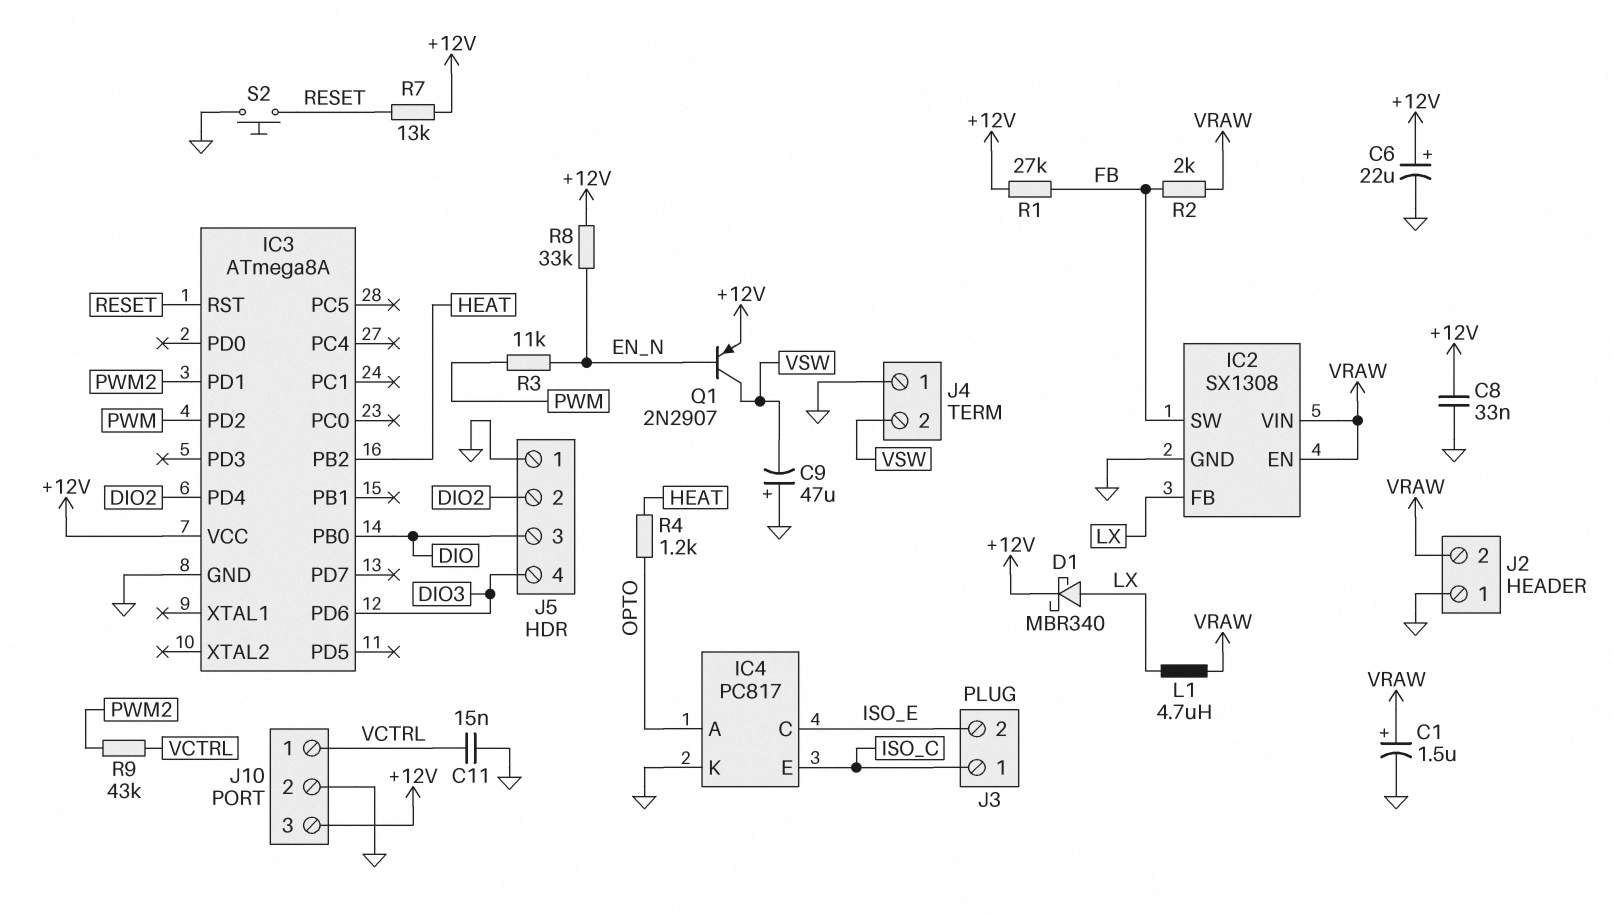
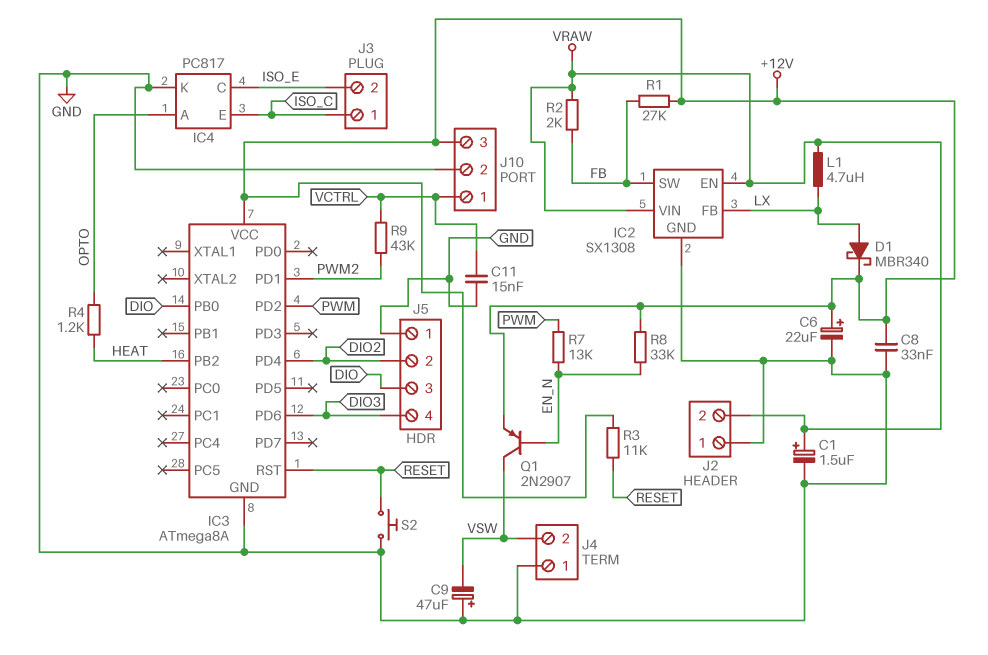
R3: 11k (EN_N, PWM) -> 11k (+12V, RESET)
R7: 13k (+12V, RESET) -> 13k (EN_N, PWM)

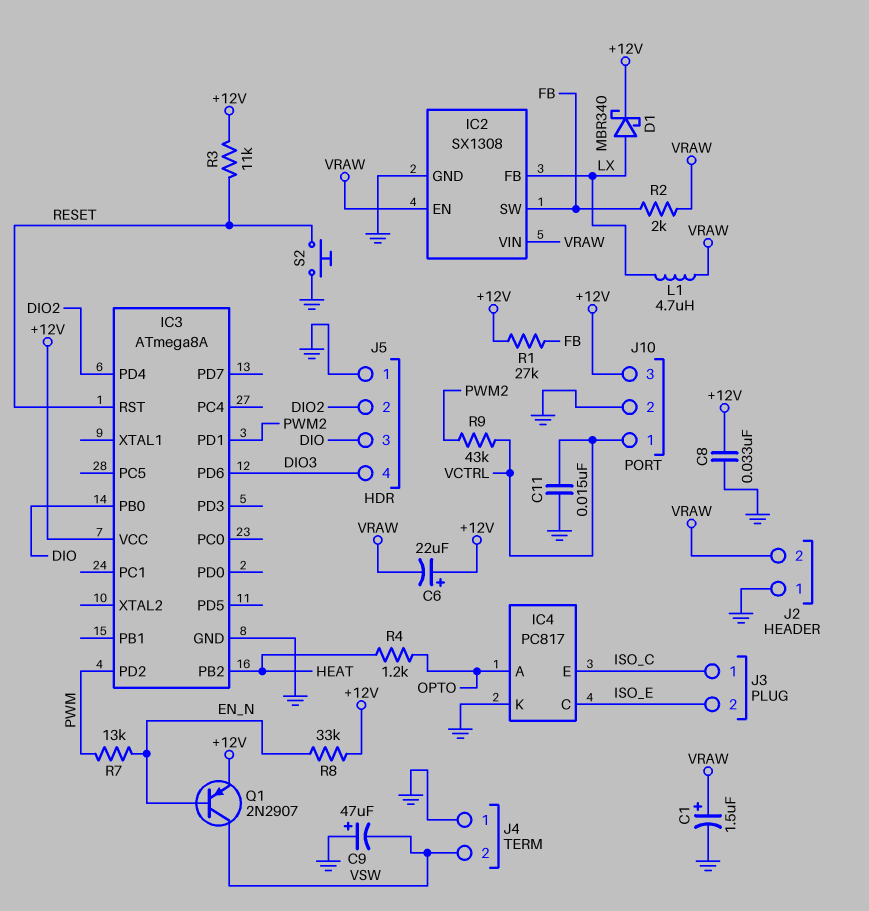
C6: 22uF (plus +12V, minus GND) -> 22uF (plus +12V, minus VRAW)

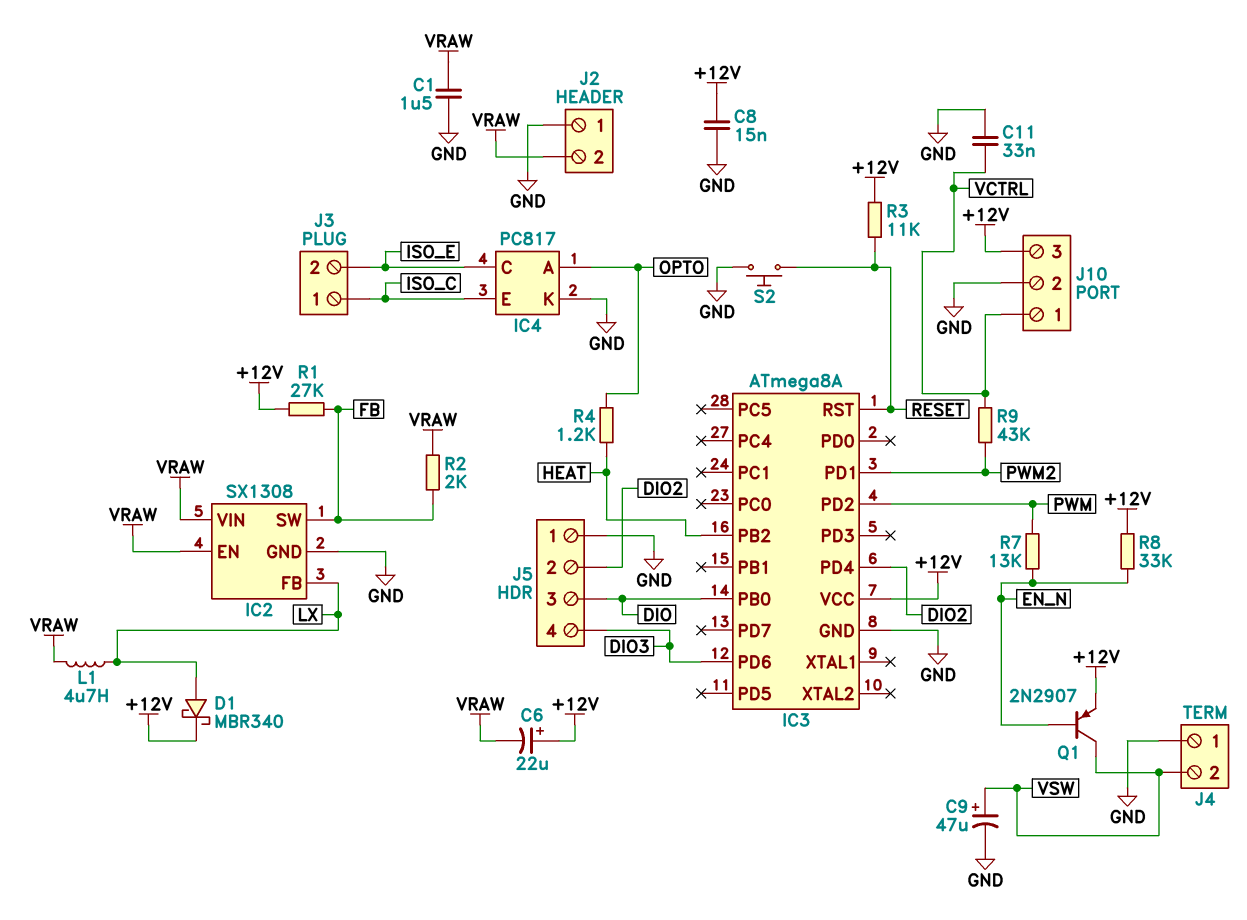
C1: 1.5uF (plus VRAW, minus GND) -> 1.5uF (GND, VRAW)
C8: 33nF (+12V, GND) -> 15nF (+12V, GND)
C9: 47uF (plus GND, minus VSW) -> 47uF (plus VSW, minus GND)
C11: 15nF (GND, VCTRL) -> 33nF (GND, VCTRL)

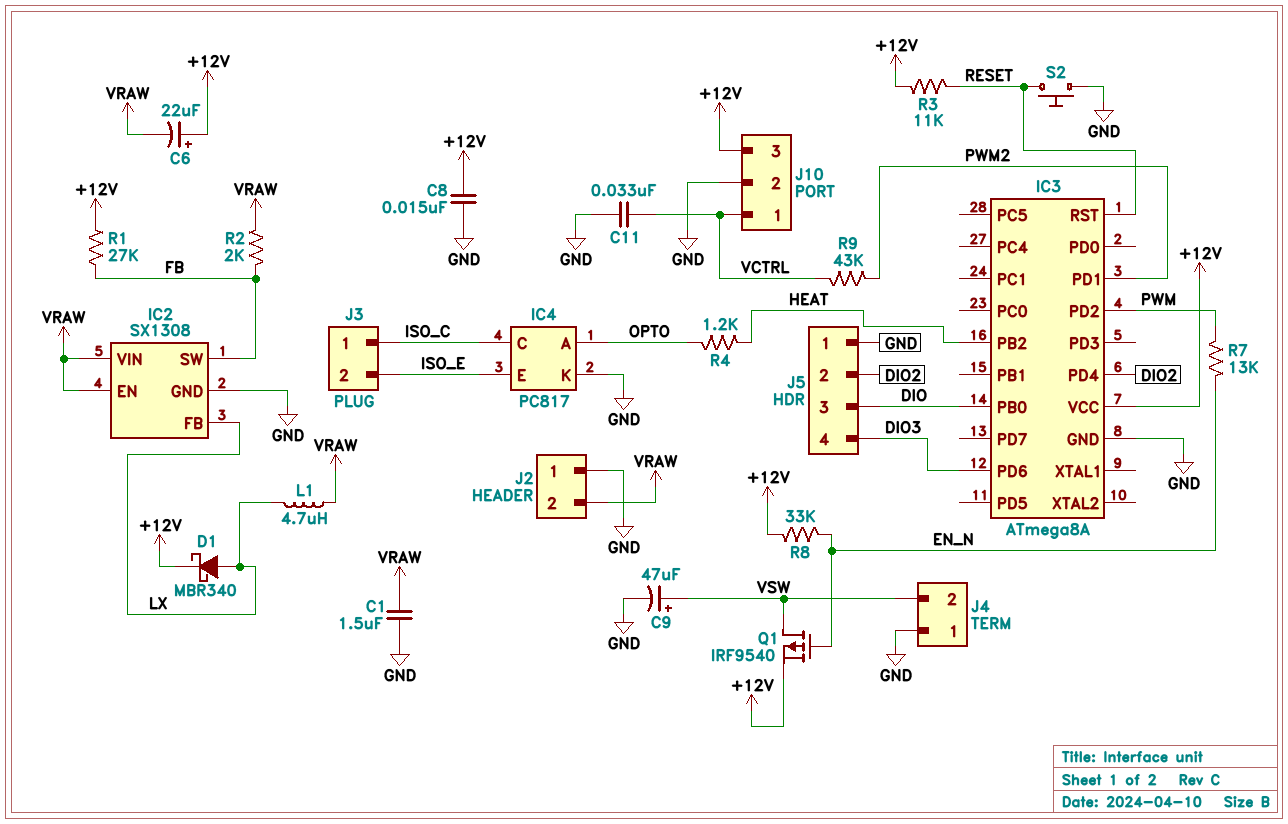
IC4 pin C: ISO_E -> ISO_C
IC4 pin E: ISO_C -> ISO_E
Q1: PNP 2N2907 (B EN_N, C VSW, E +12V) -> PMOS IRF9540 (G EN_N, D VSW, S +12V)

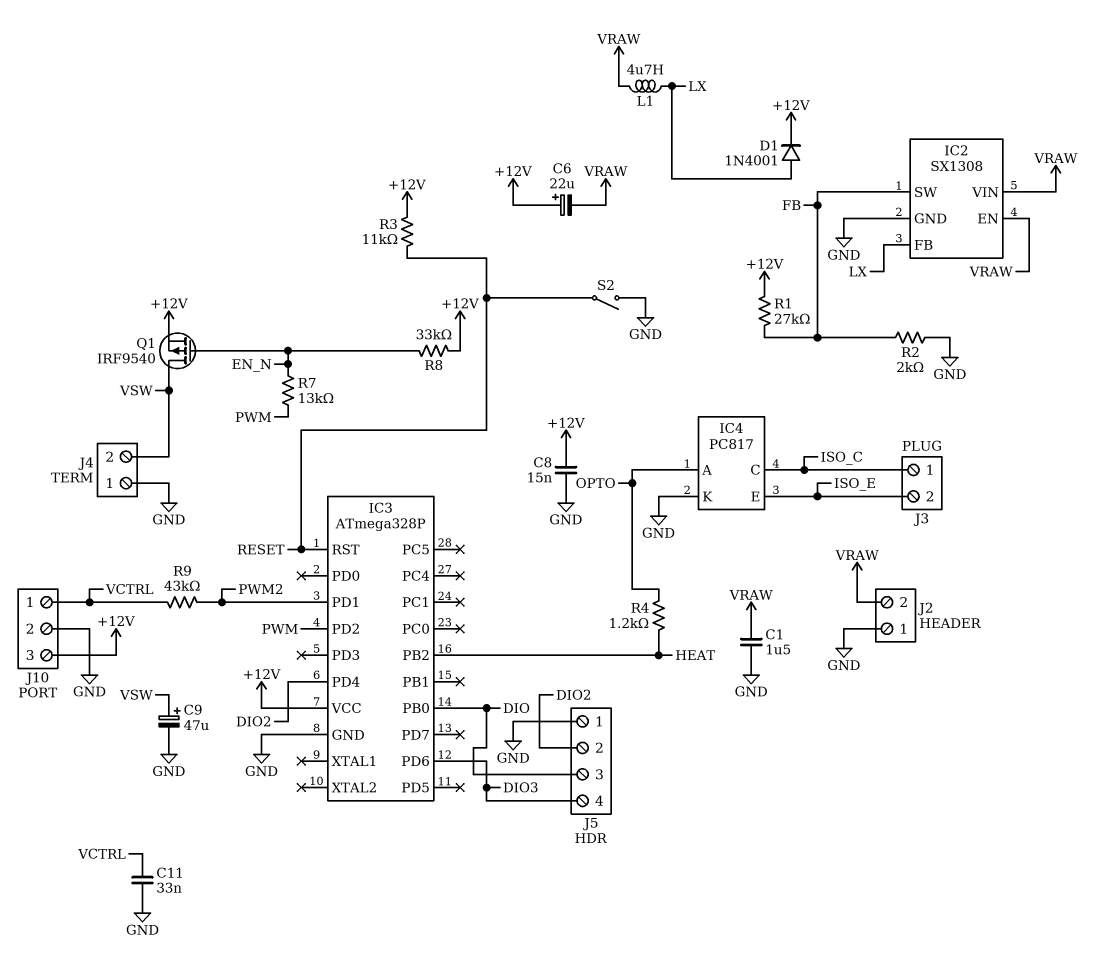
D1: schottky MBR340 (A LX, K +12V) -> diode 1N4001 (A LX, K +12V)
IC3: ATmega8A -> ATmega328P
R2: 2k (FB, VRAW) -> 2k (FB, GND)
S2: button (GND, RESET) -> switch (GND, RESET)

